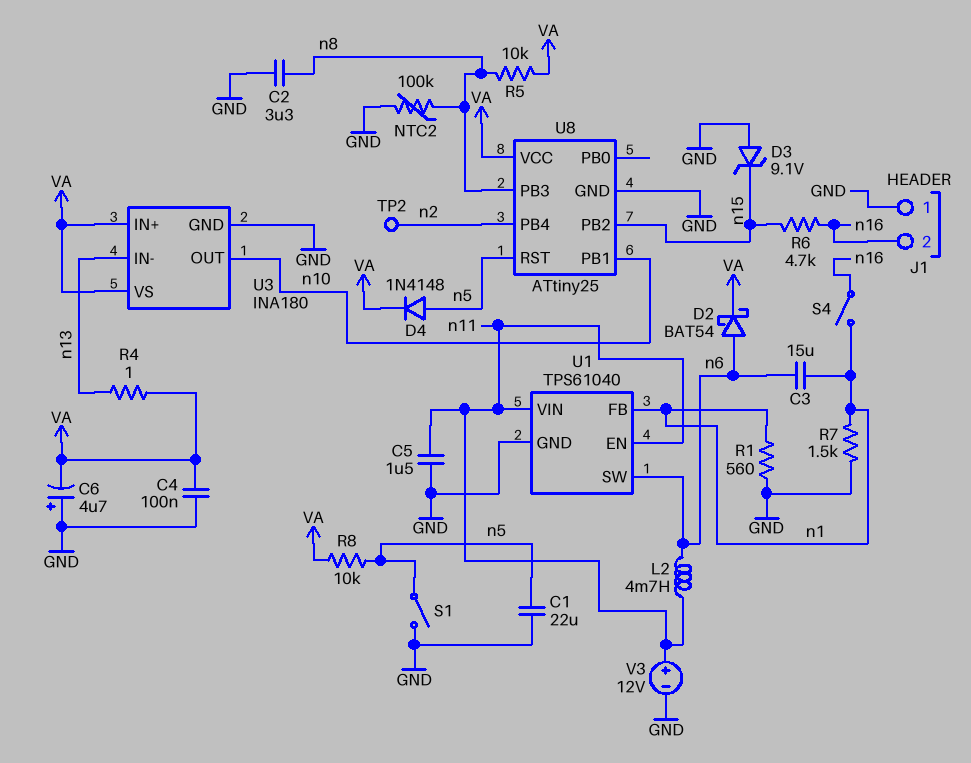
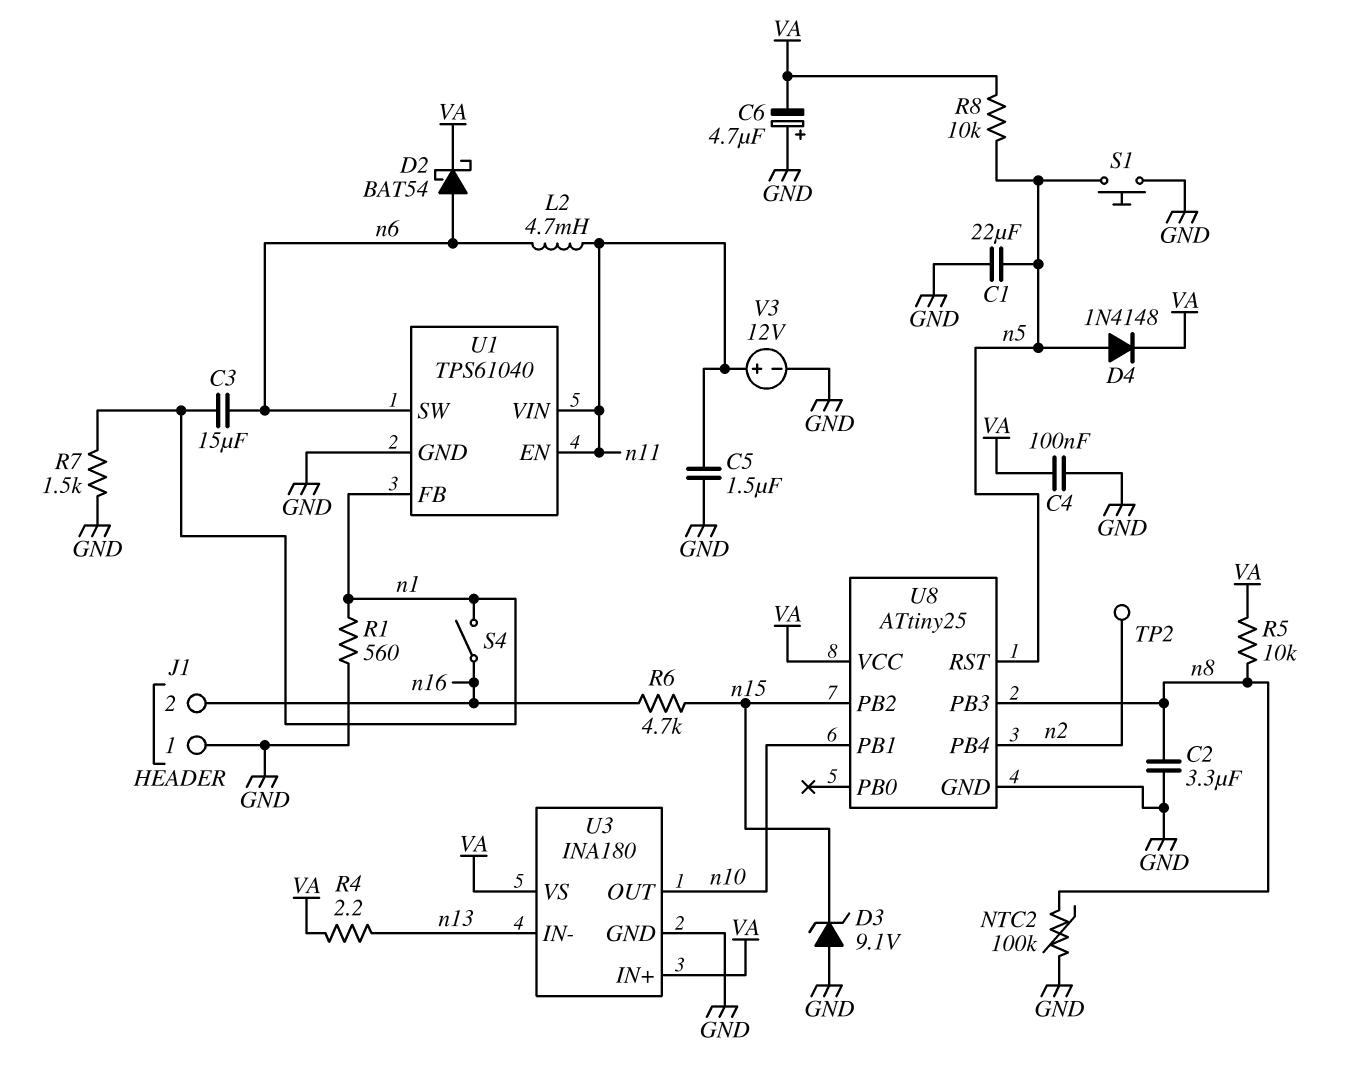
R4: 1 (VA, n13) -> 2.2 (VA, n13)
S1: switch (GND, n5) -> button (GND, n5)

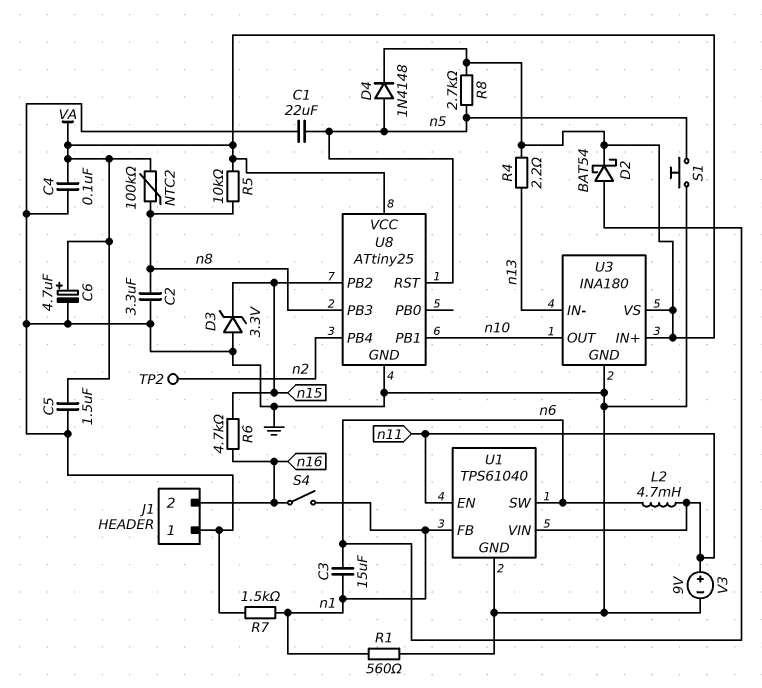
C5: 1.5uF (GND, n11) -> 1.5uF (GND, VA)
C6: 4.7uF (plus GND, minus VA) -> 4.7uF (plus VA, minus GND)
D3: zener 9.1V (A GND, K n15) -> zener 3.3V (A GND, K n15)
NTC2: 100k (GND, n8) -> 100k (VA, n8)
R8: 10k (VA, n5) -> 2.7k (VA, n5)
V3: 12V (plus n11, minus GND) -> 9V (plus n11, minus GND)

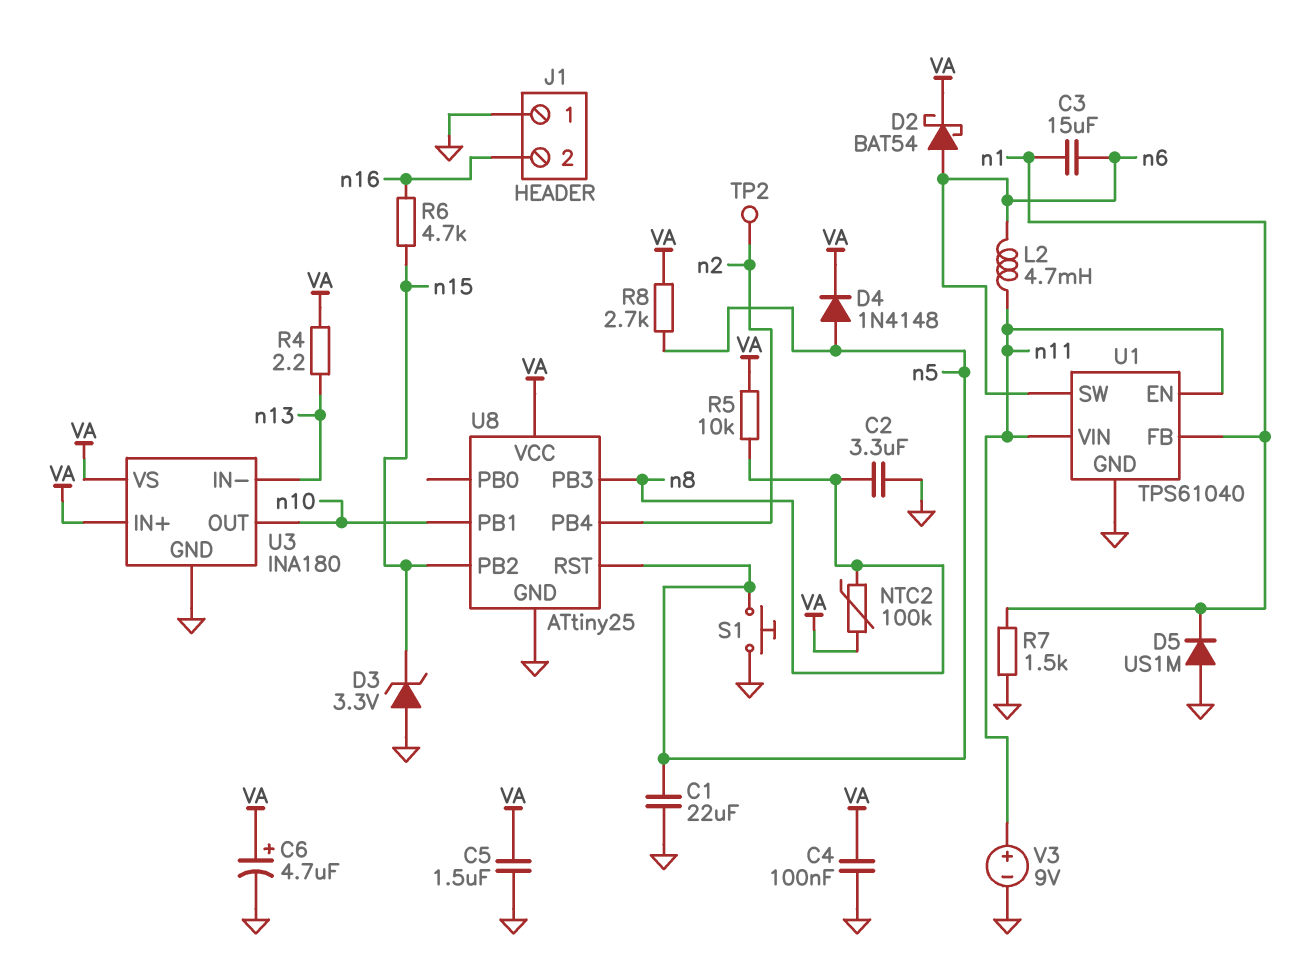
D5: none -> diode US1M (A GND, K n1)
R1: 560 (GND, n1) -> none
S4: switch (n1, n16) -> none

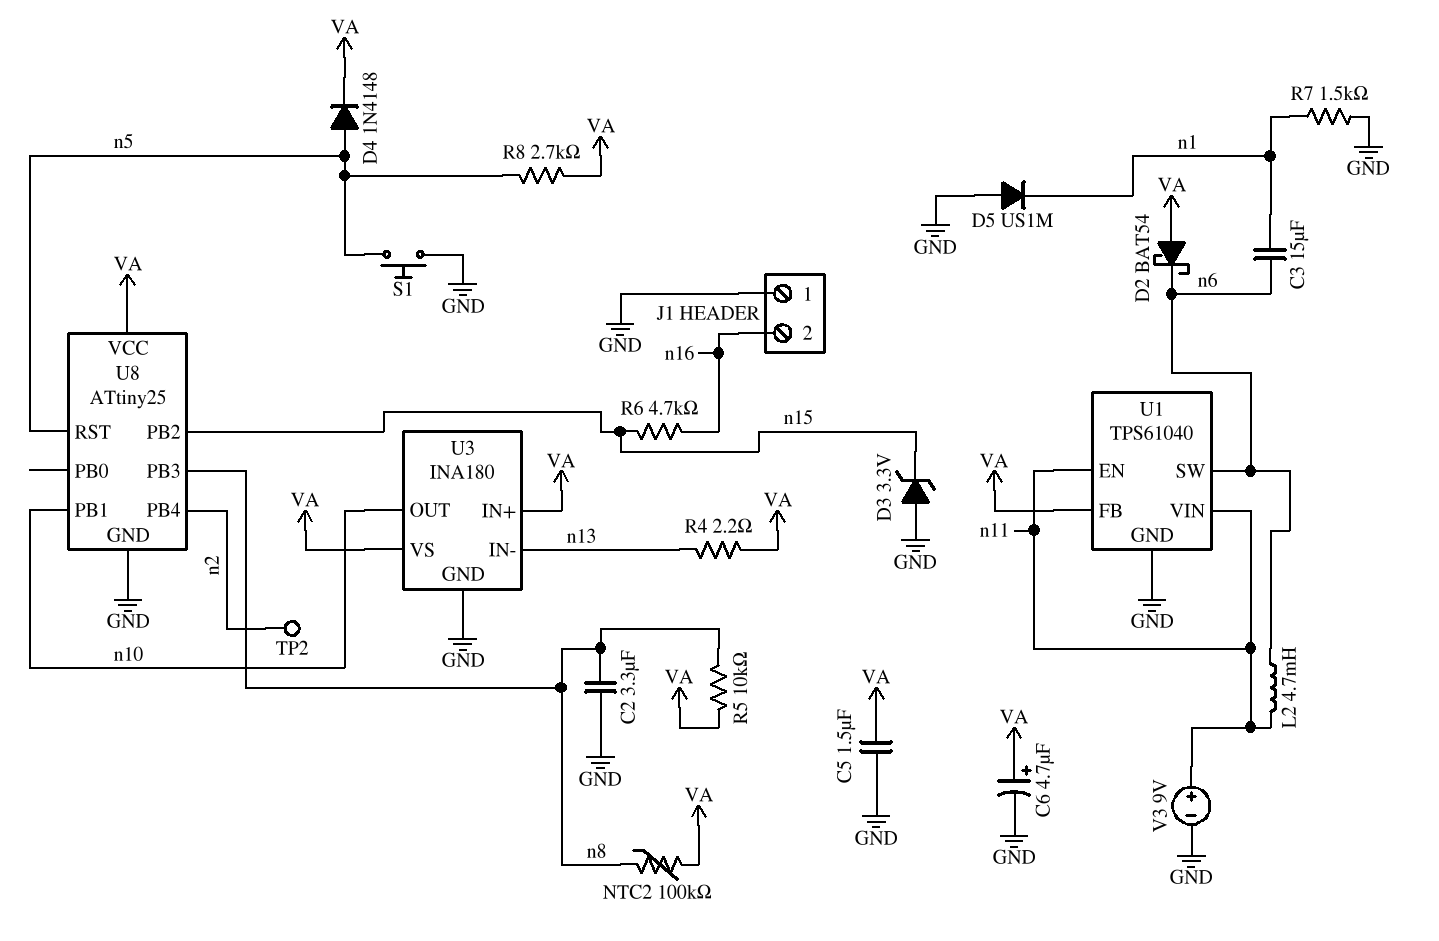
C1: 22uF (GND, n5) -> none
C4: 100nF (GND, VA) -> none
D2: schottky BAT54 (A n6, K VA) -> schottky BAT54 (A VA, K n6)
U1 pin FB: n1 -> VA

